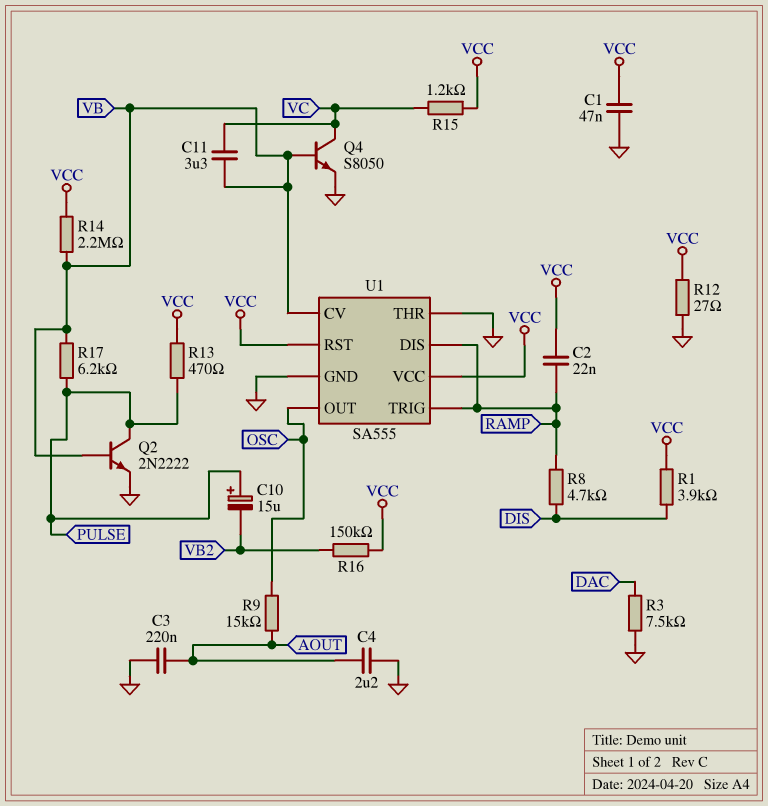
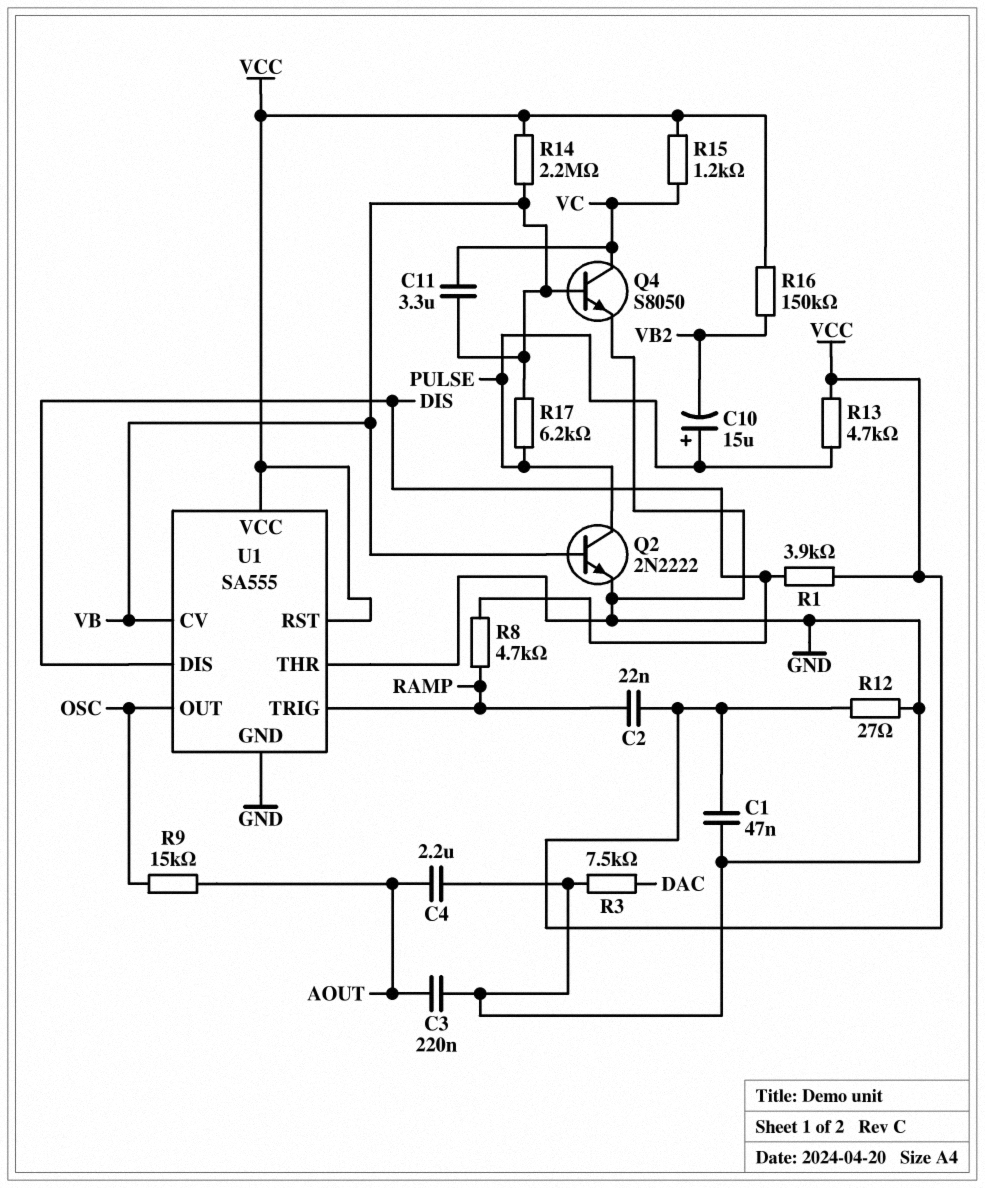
R13: 470 (PULSE, VCC) -> 4.7k (PULSE, VCC)
U1 pin DIS: RAMP -> DIS

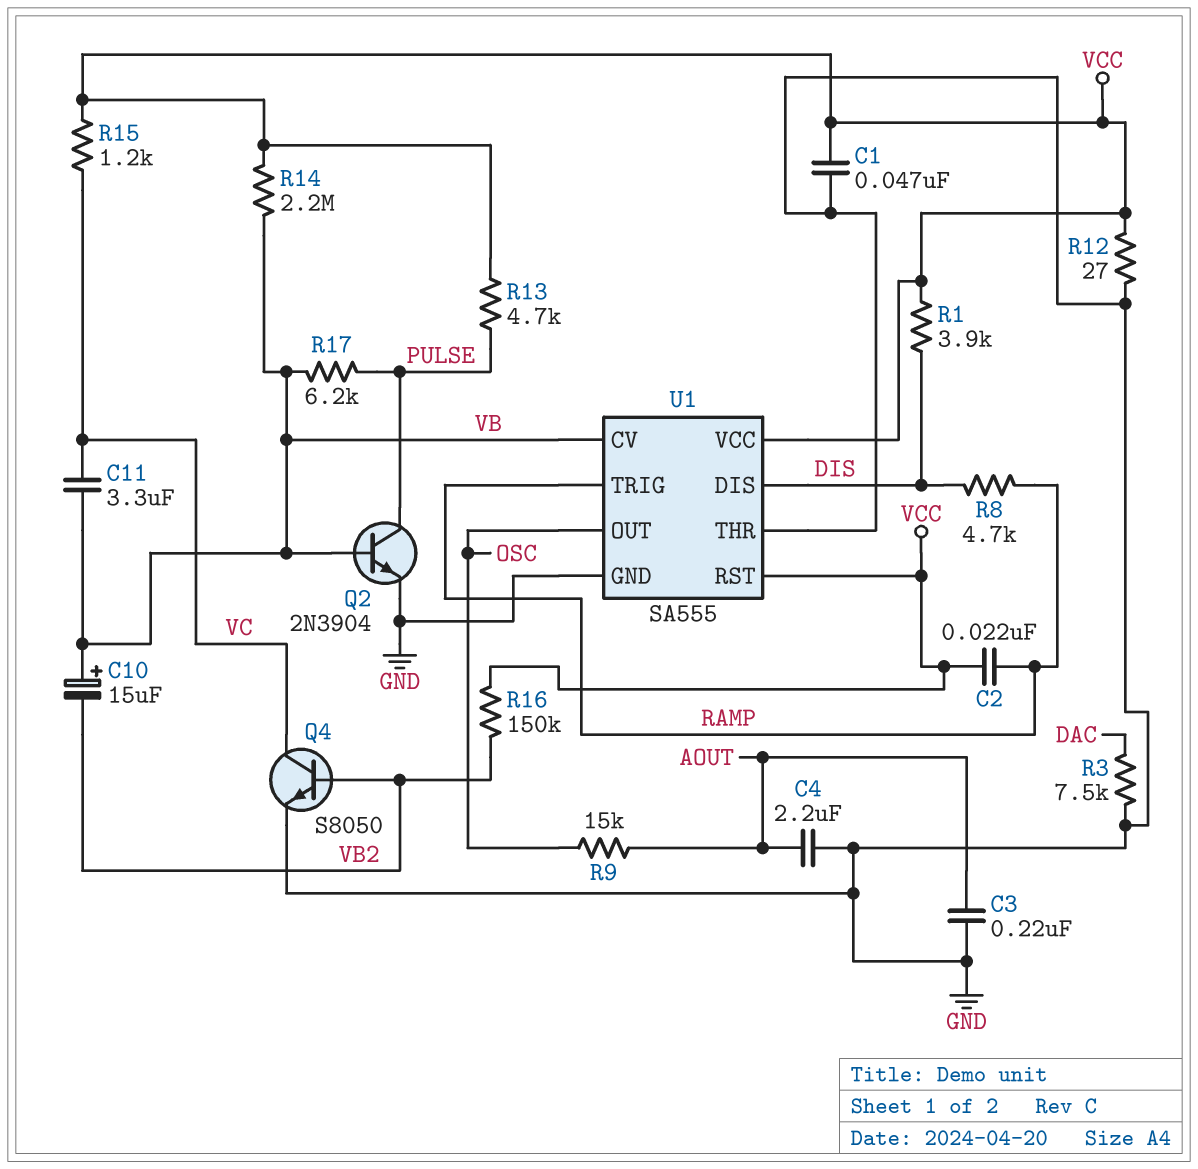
C10: 15uF (plus PULSE, minus VB2) -> 15uF (plus VB, minus VB2)
Q2: NPN 2N2222 (B VB, C PULSE, E GND) -> NPN 2N3904 (B VB, C PULSE, E GND)
Q4: NPN S8050 (B VB, C VC, E GND) -> NPN S8050 (B VB2, C VC, E GND)

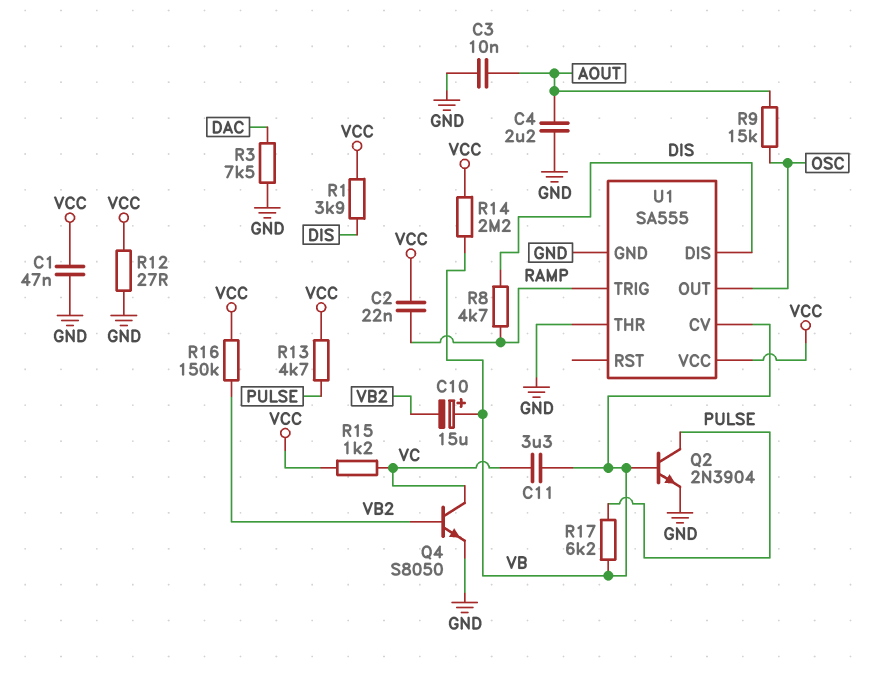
C3: 220nF (AOUT, GND) -> 10nF (AOUT, GND)
U1 pin RST: VCC -> none

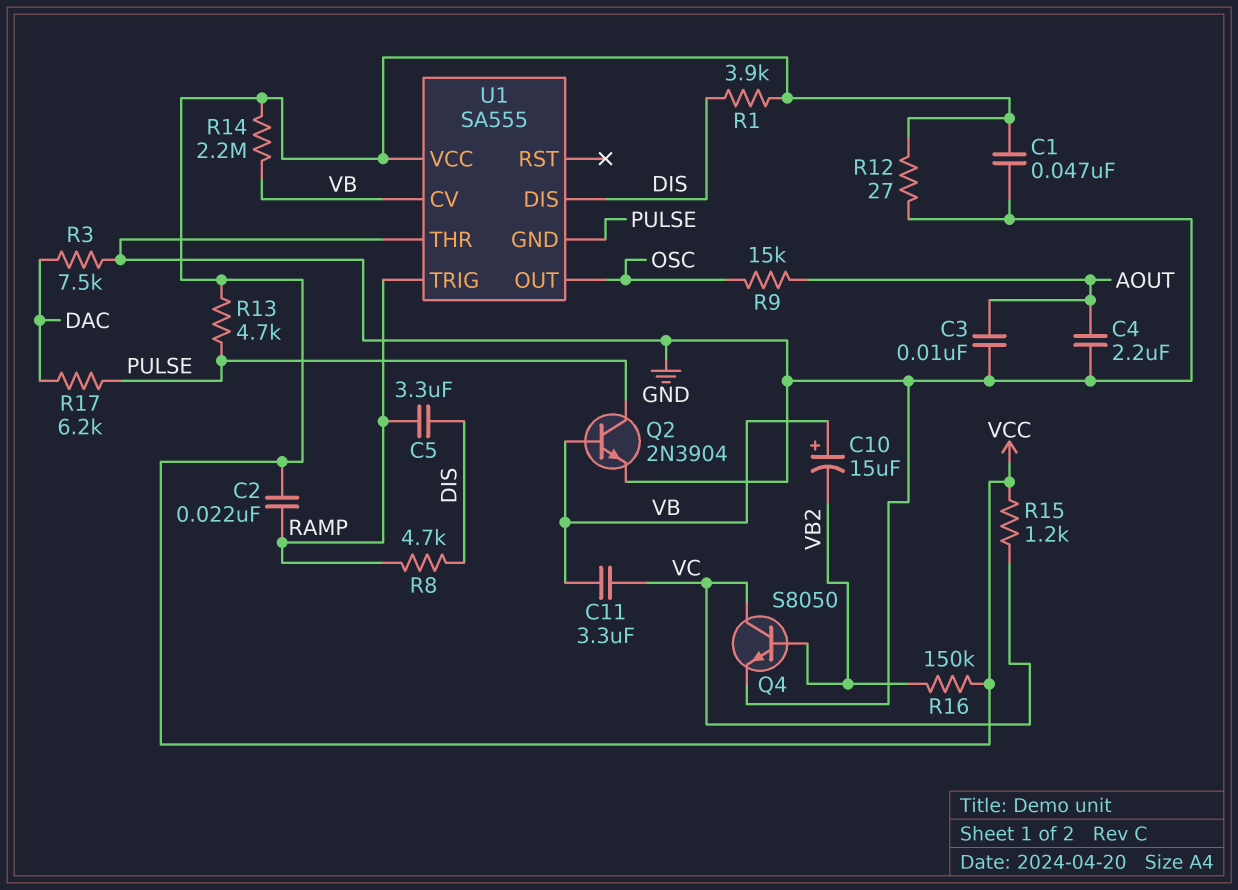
C5: none -> 3.3uF (DIS, RAMP)
R17: 6.2k (PULSE, VB) -> 6.2k (DAC, PULSE)
U1 pin GND: GND -> PULSE

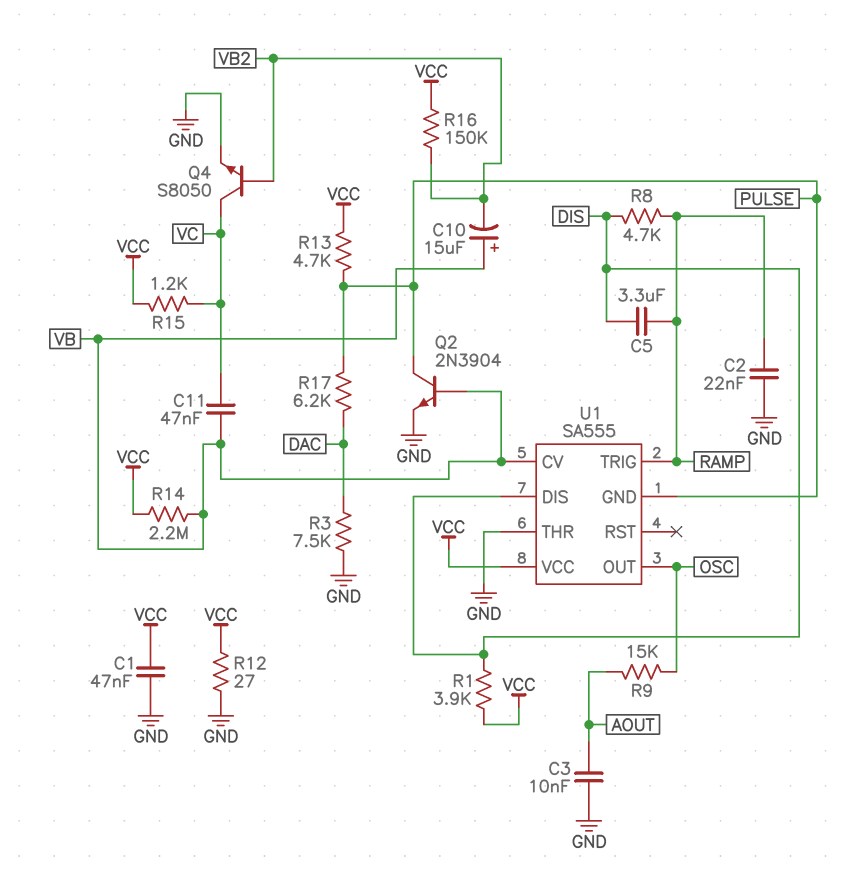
C2: 22nF (RAMP, VCC) -> 22nF (GND, RAMP)
C4: 2.2uF (AOUT, GND) -> none
C11: 3.3uF (VB, VC) -> 47nF (VB, VC)

